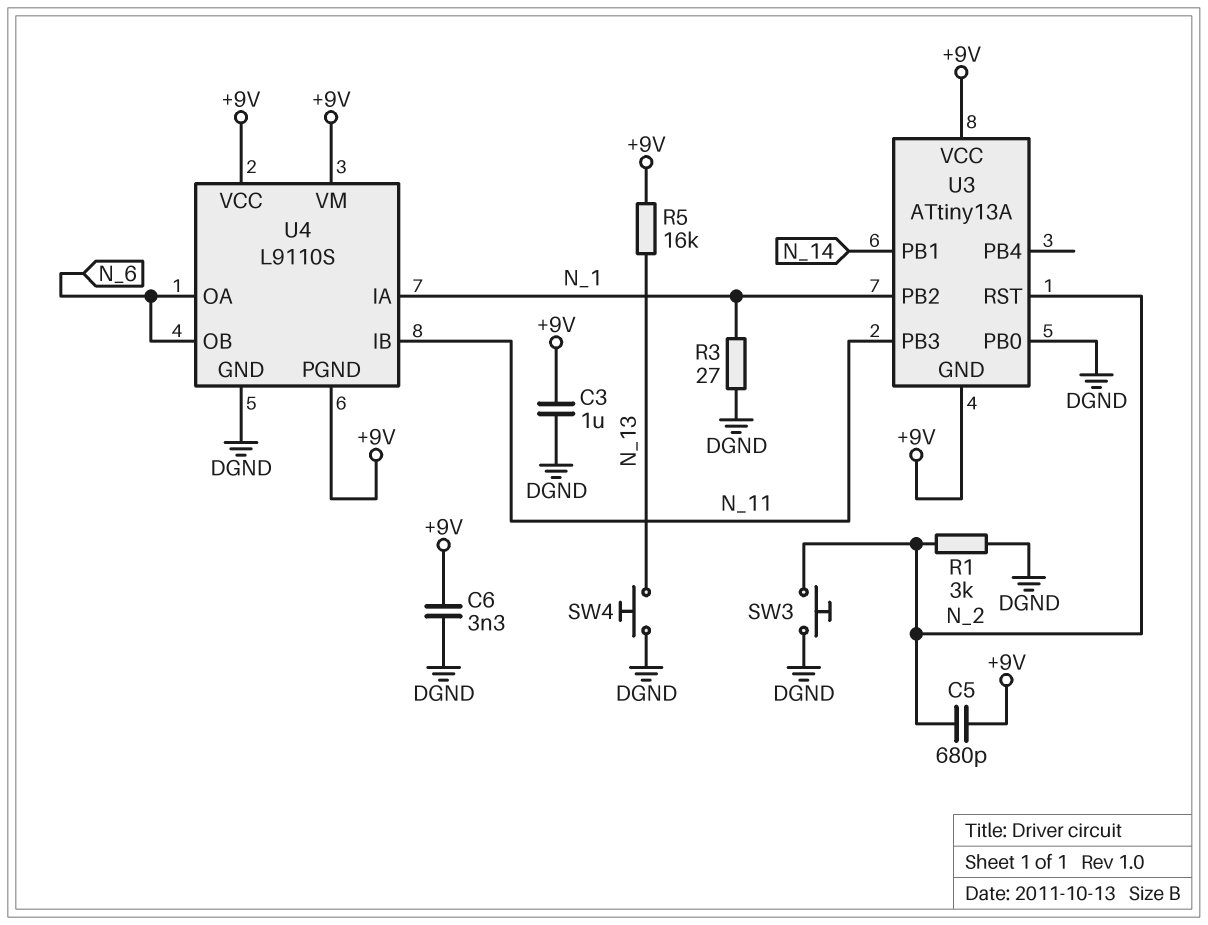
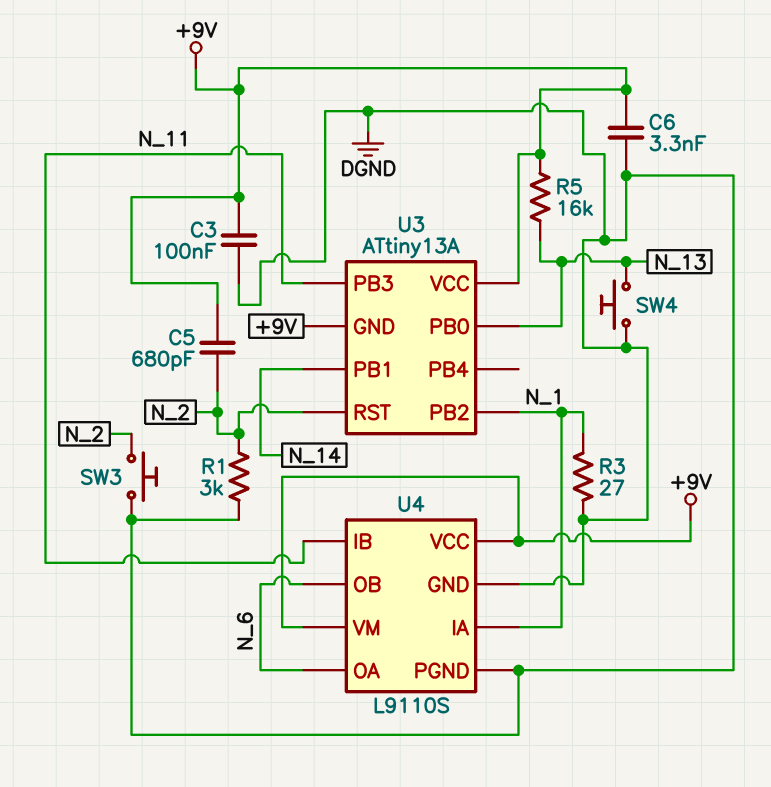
C3: 1uF (+9V, DGND) -> 100nF (+9V, DGND)
U3 pin PB0: DGND -> N_13
U4 pin PGND: +9V -> DGND

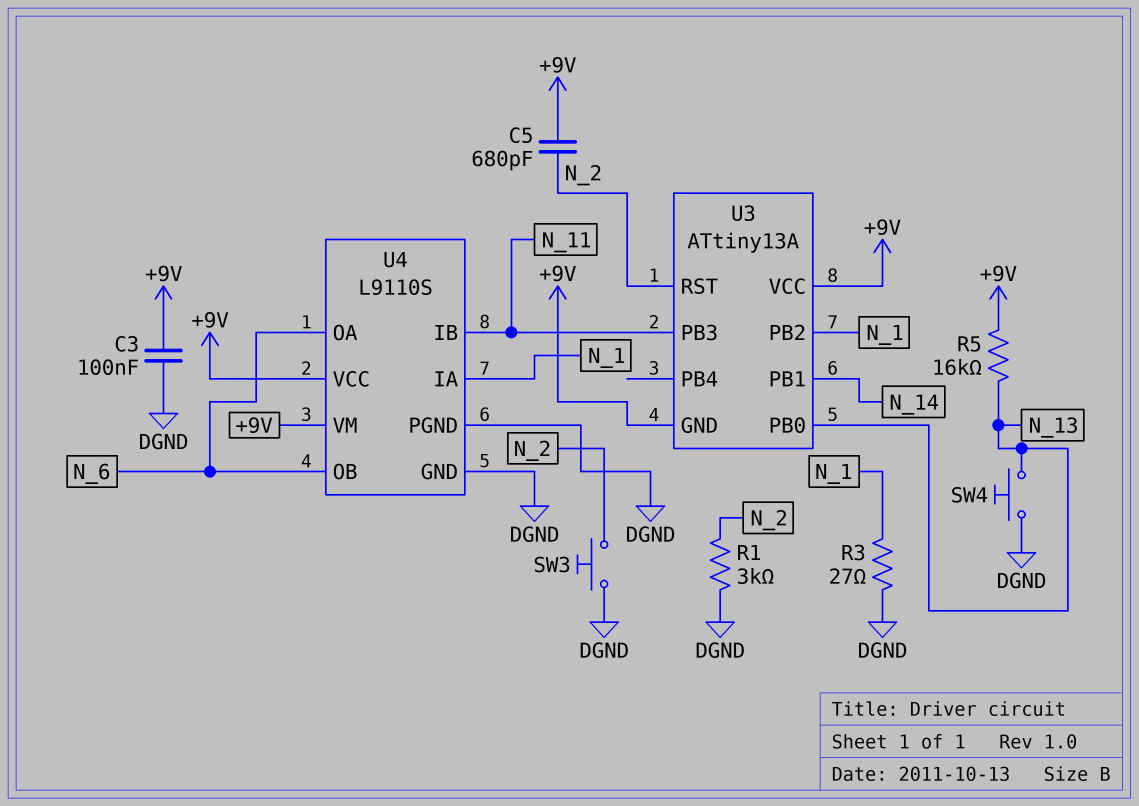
C6: 3.3nF (+9V, DGND) -> none

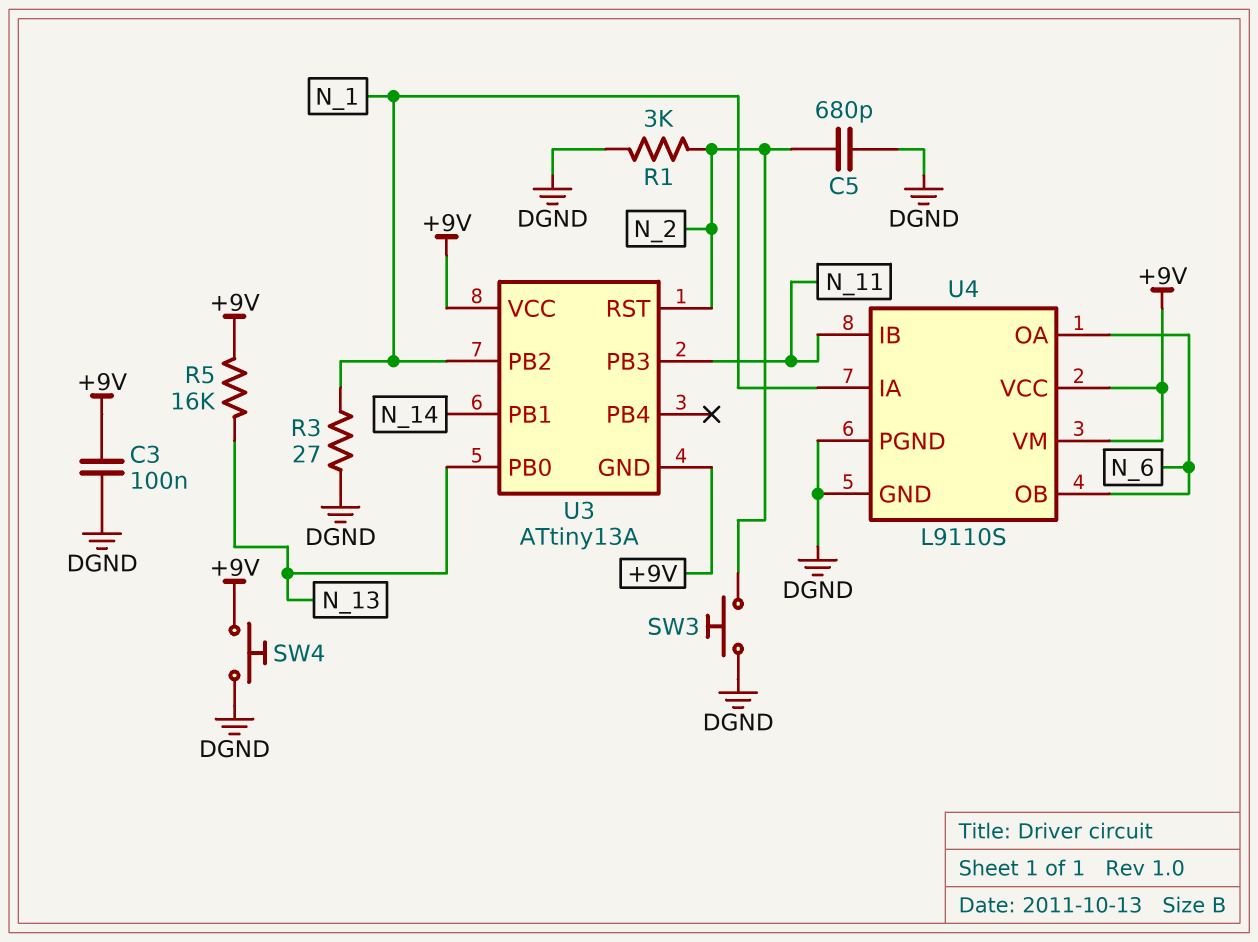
C5: 680pF (+9V, N_2) -> 680pF (DGND, N_2)
SW4: button (DGND, N_13) -> button (+9V, DGND)

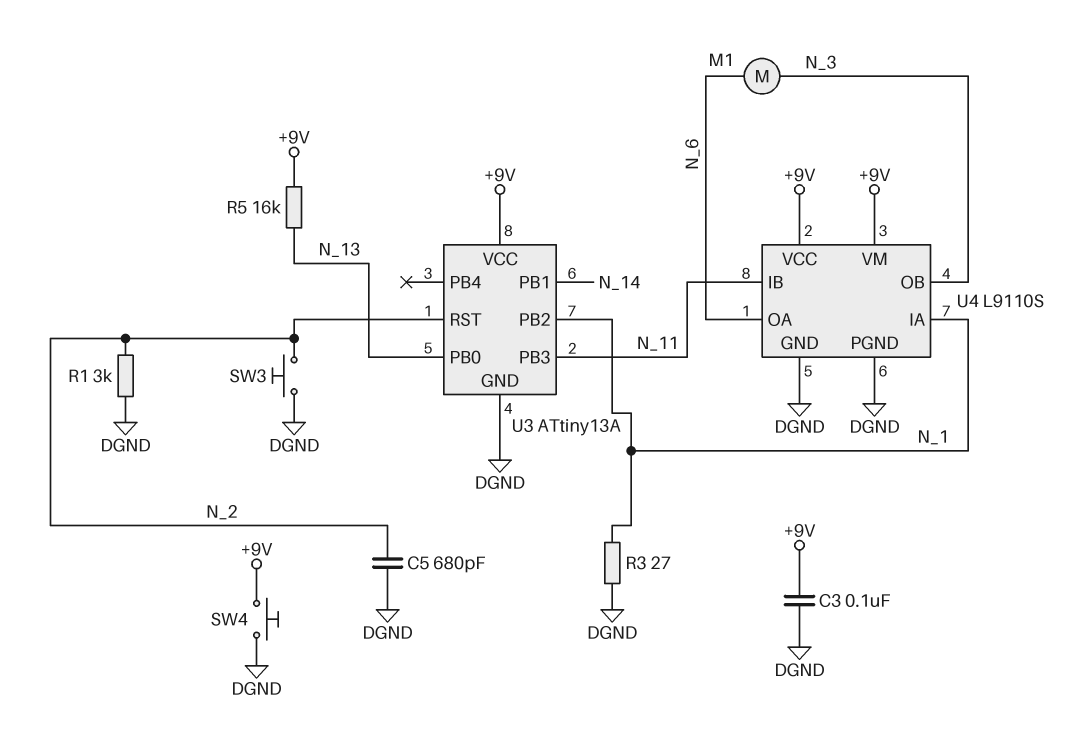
M1: none -> motor (N_3, N_6)
U3 pin GND: +9V -> DGND
U4 pin OB: N_6 -> N_3

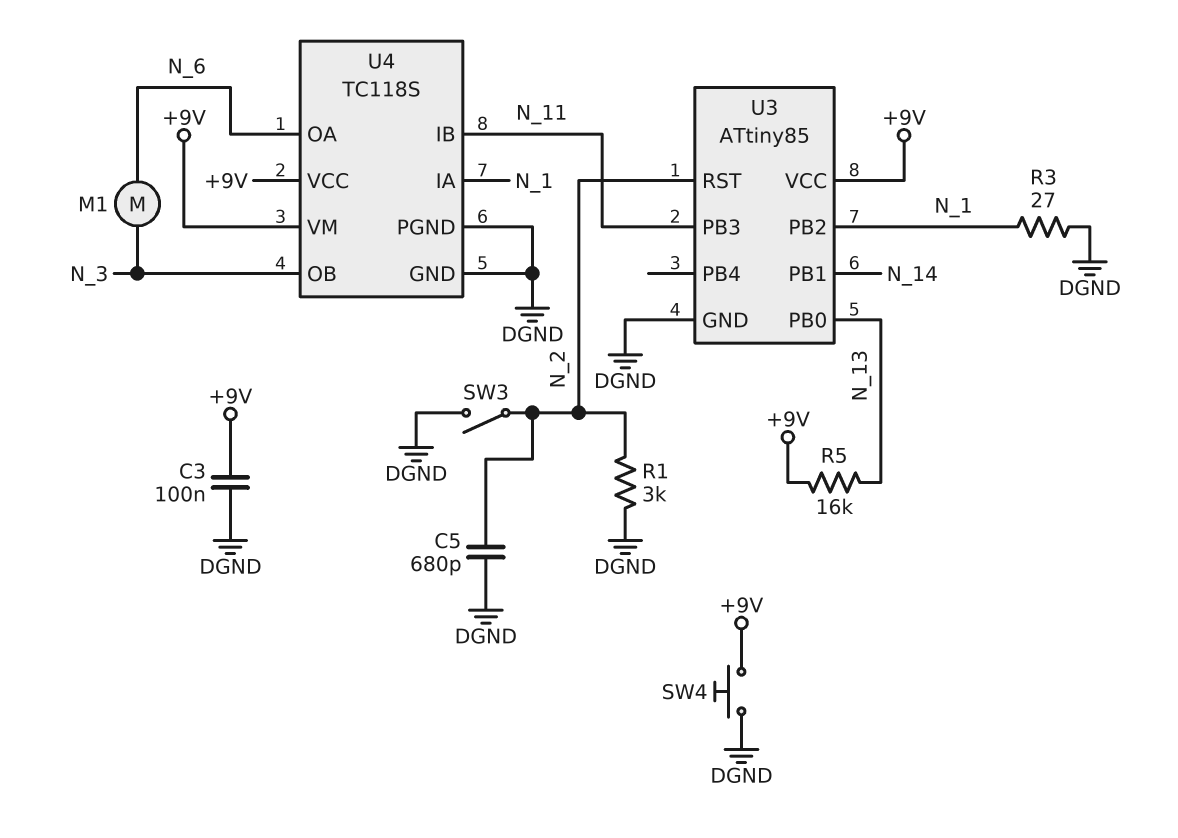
SW3: button (DGND, N_2) -> switch (DGND, N_2)
U3: ATtiny13A -> ATtiny85
U4: L9110S -> TC118S

